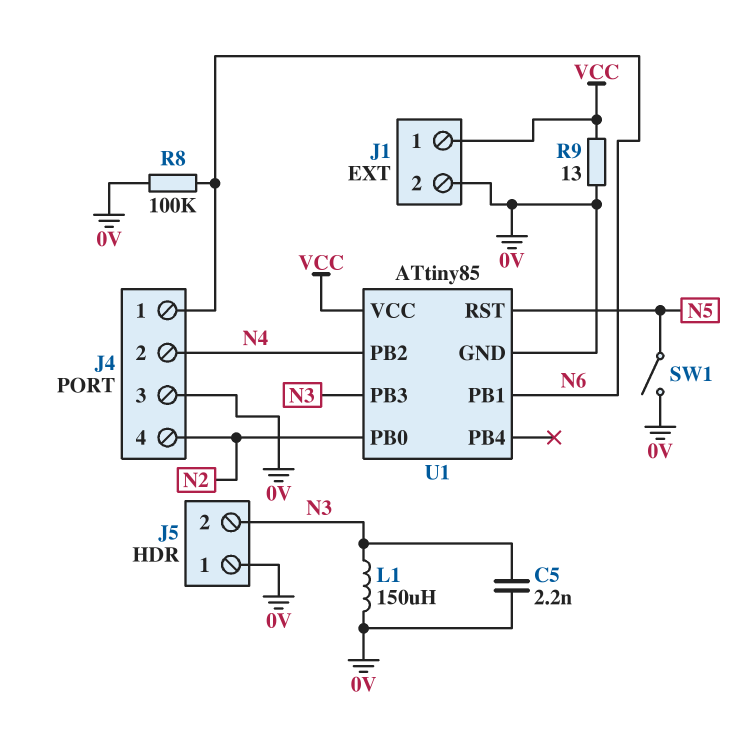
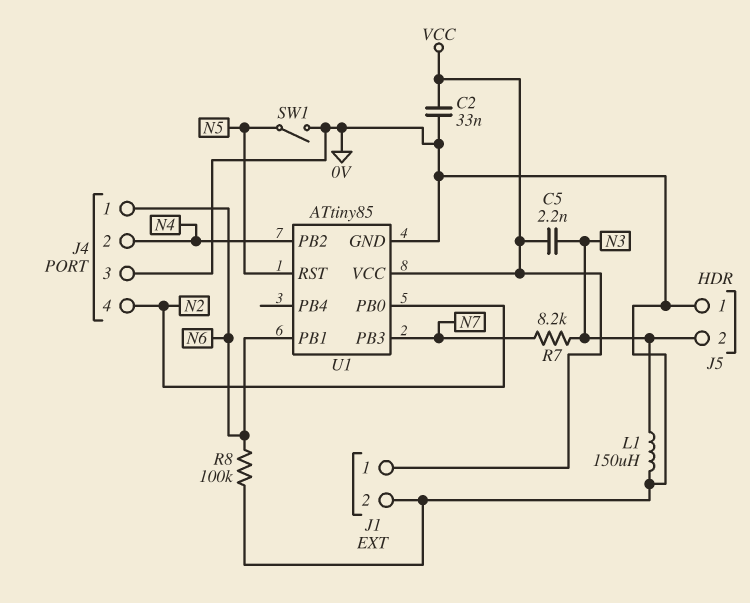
C2: none -> 33nF (0V, VCC)
C5: 2.2nF (0V, N3) -> 2.2nF (N3, VCC)
R7: none -> 8.2k (N3, N7)
R9: 13 (0V, VCC) -> none
U1 pin PB3: N3 -> N7

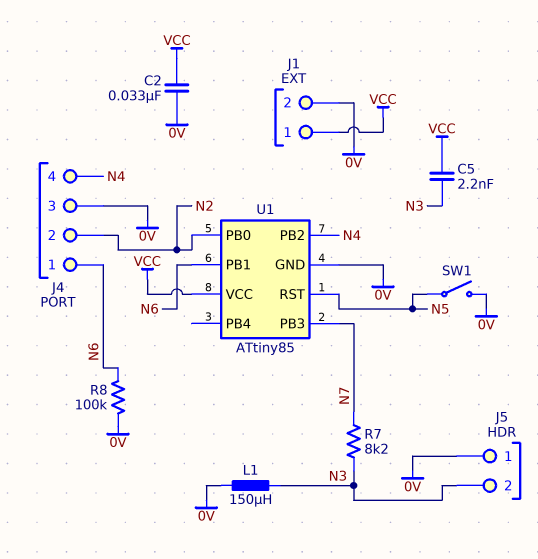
J4 pin 2: N4 -> N2
J4 pin 4: N2 -> N4

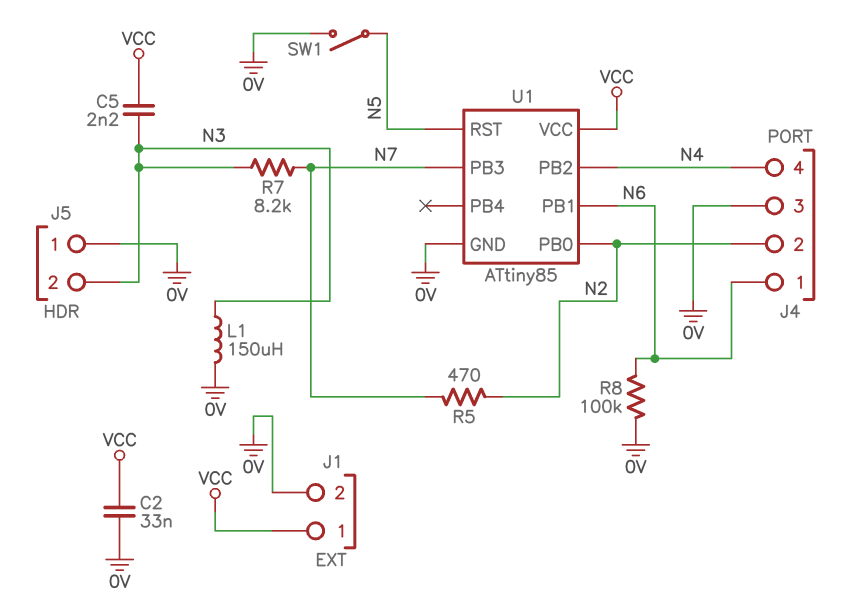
R5: none -> 470 (N2, N7)

